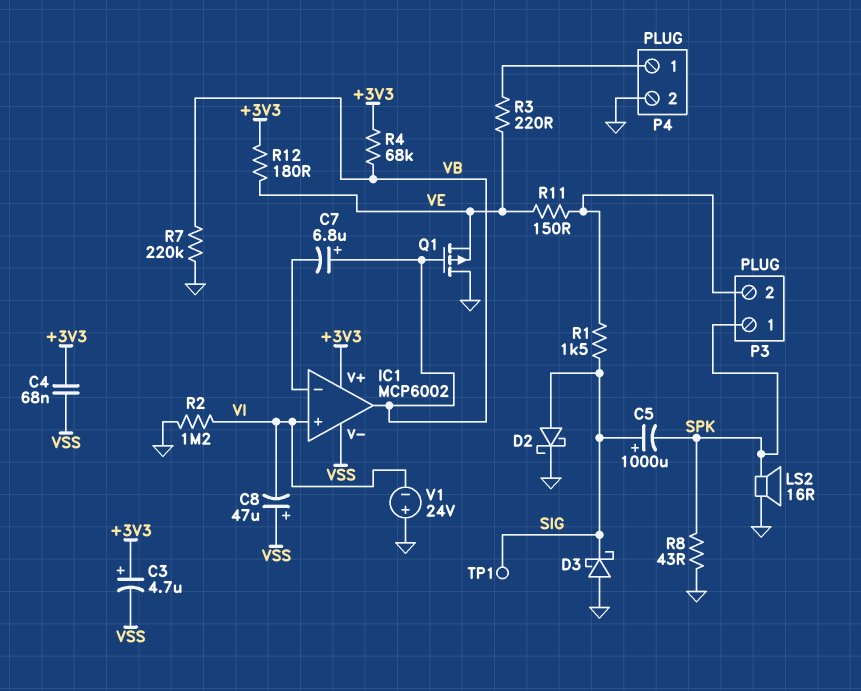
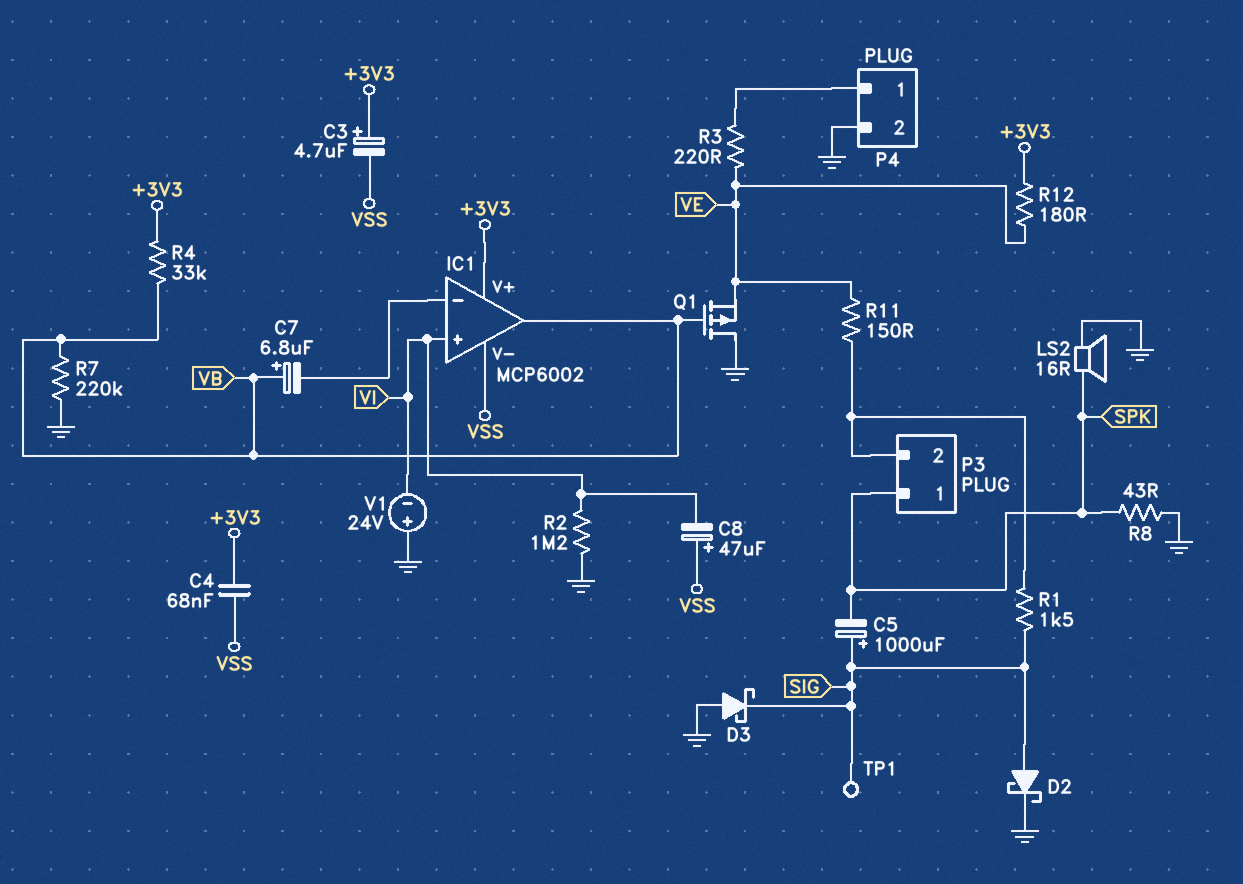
R4: 68k (+3V3, VB) -> 33k (+3V3, VB)

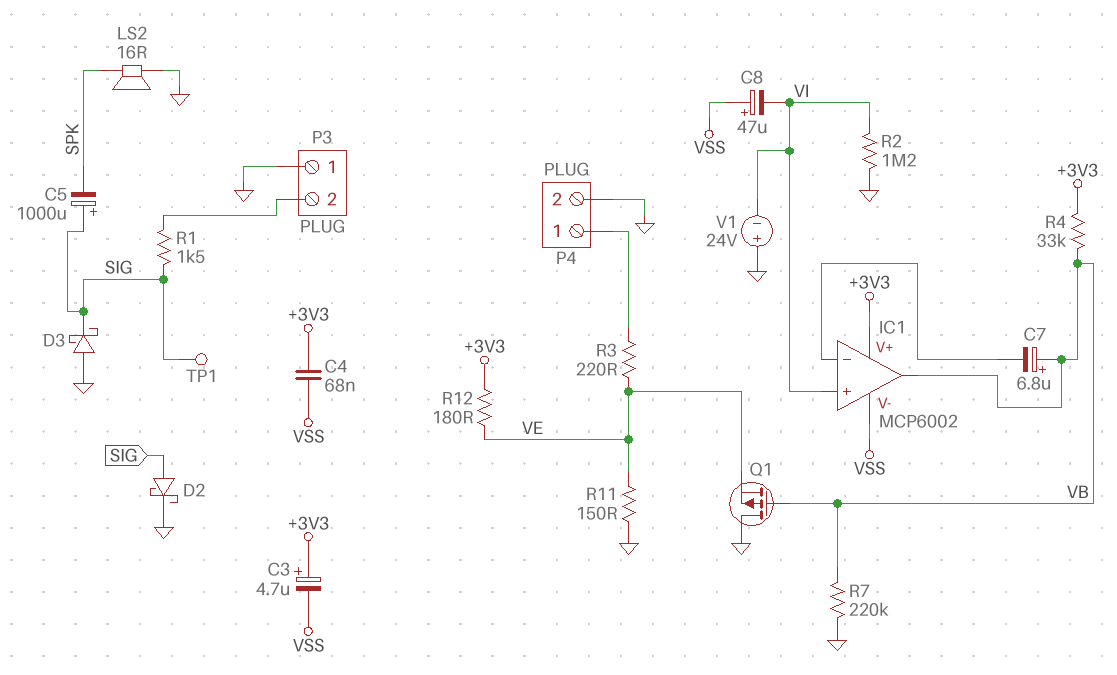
P3 pin 1: SPK -> GND
R8: 43 (GND, SPK) -> none
R11: 150 (P3/2, VE) -> 150 (GND, VE)

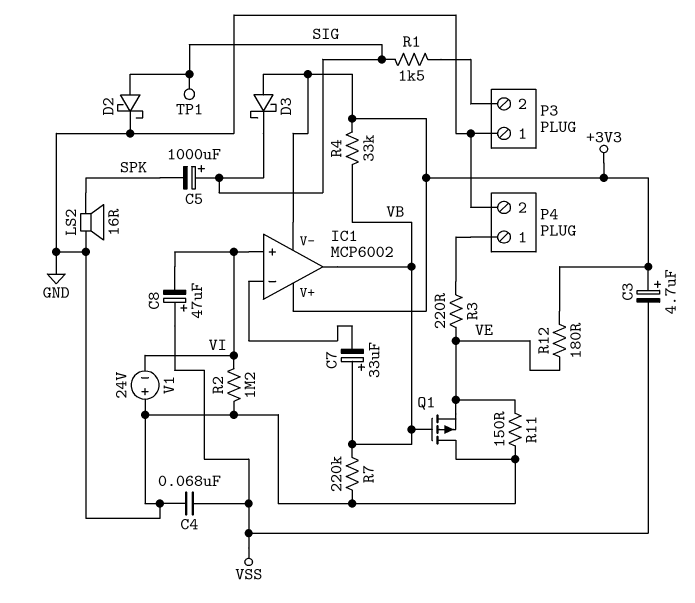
C4: 68nF (+3V3, VSS) -> 68nF (GND, VSS)
C7: 6.8uF (plus VB, minus IC1/in-) -> 33uF (plus VB, minus IC1/in-)
D3: schottky (A GND, K SIG) -> schottky (A +3V3, K SIG)
IC1 pin V-: VSS -> +3V3

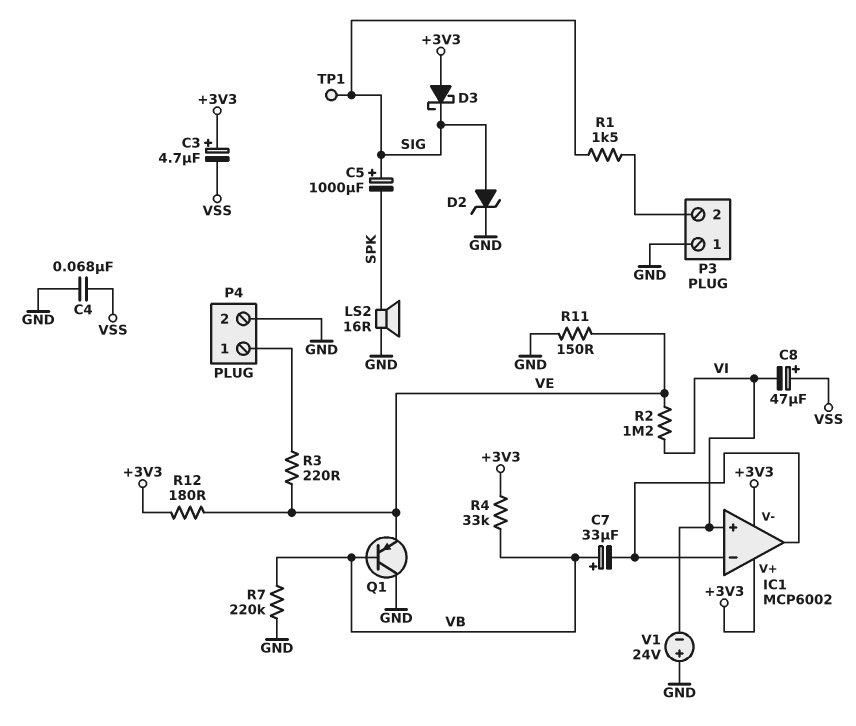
D2: schottky (A SIG, K GND) -> zener (A SIG, K GND)
IC1 pin out: VB -> IC1/in-
Q1: PMOS (G VB, D GND, S VE) -> PNP (B VB, C GND, E VE)
R2: 1.2M (GND, VI) -> 1.2M (VE, VI)

